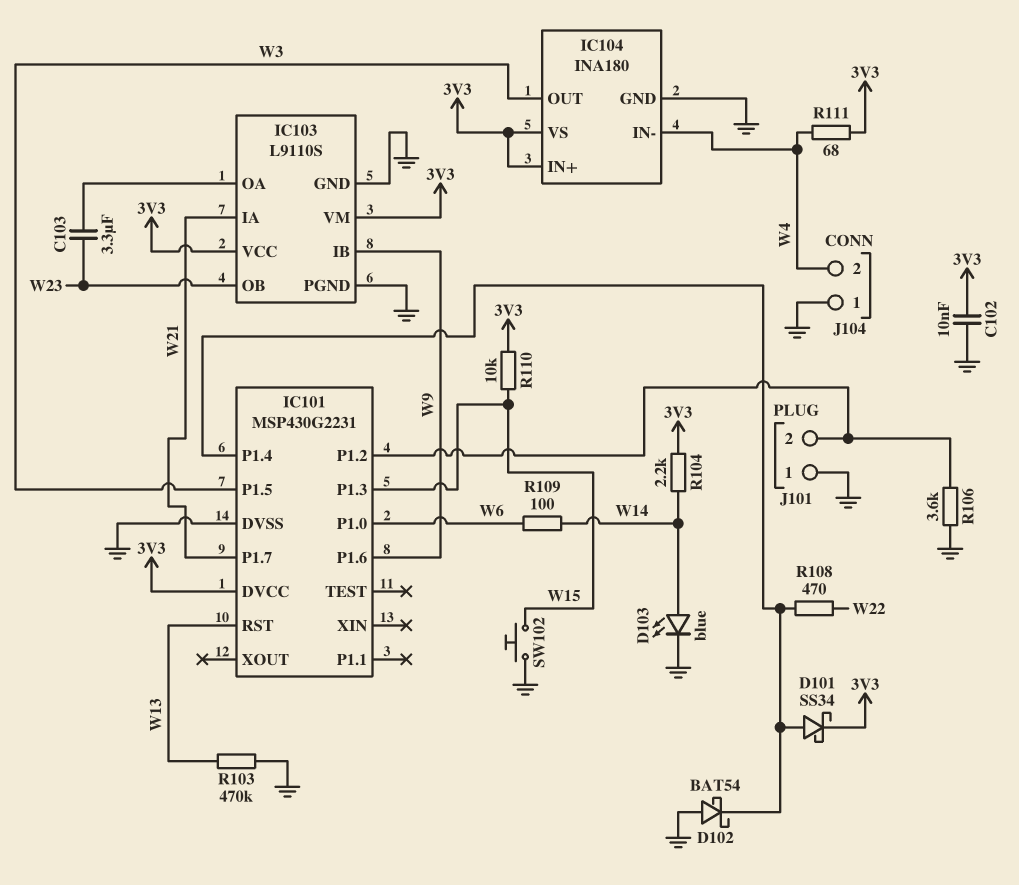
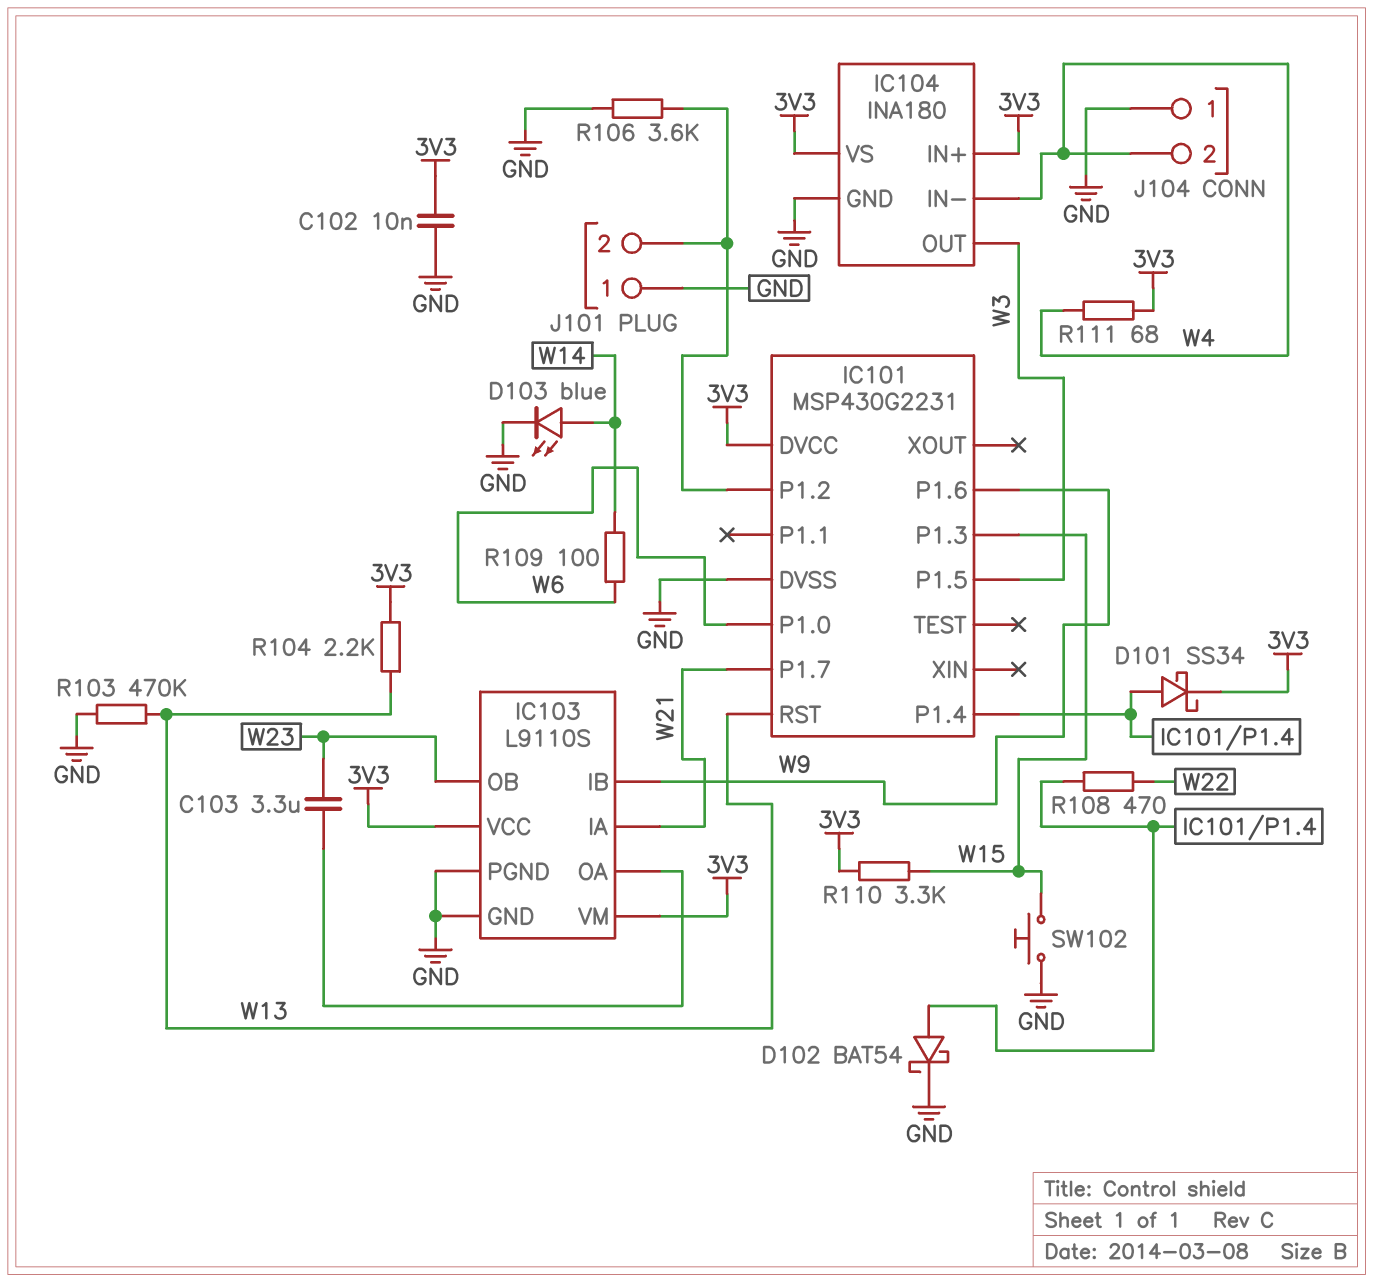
D102: schottky BAT54 (A GND, K IC101/P1.4) -> schottky BAT54 (A IC101/P1.4, K GND)
R104: 2.2k (3V3, W14) -> 2.2k (3V3, W13)
R110: 10k (3V3, W15) -> 3.3k (3V3, W15)

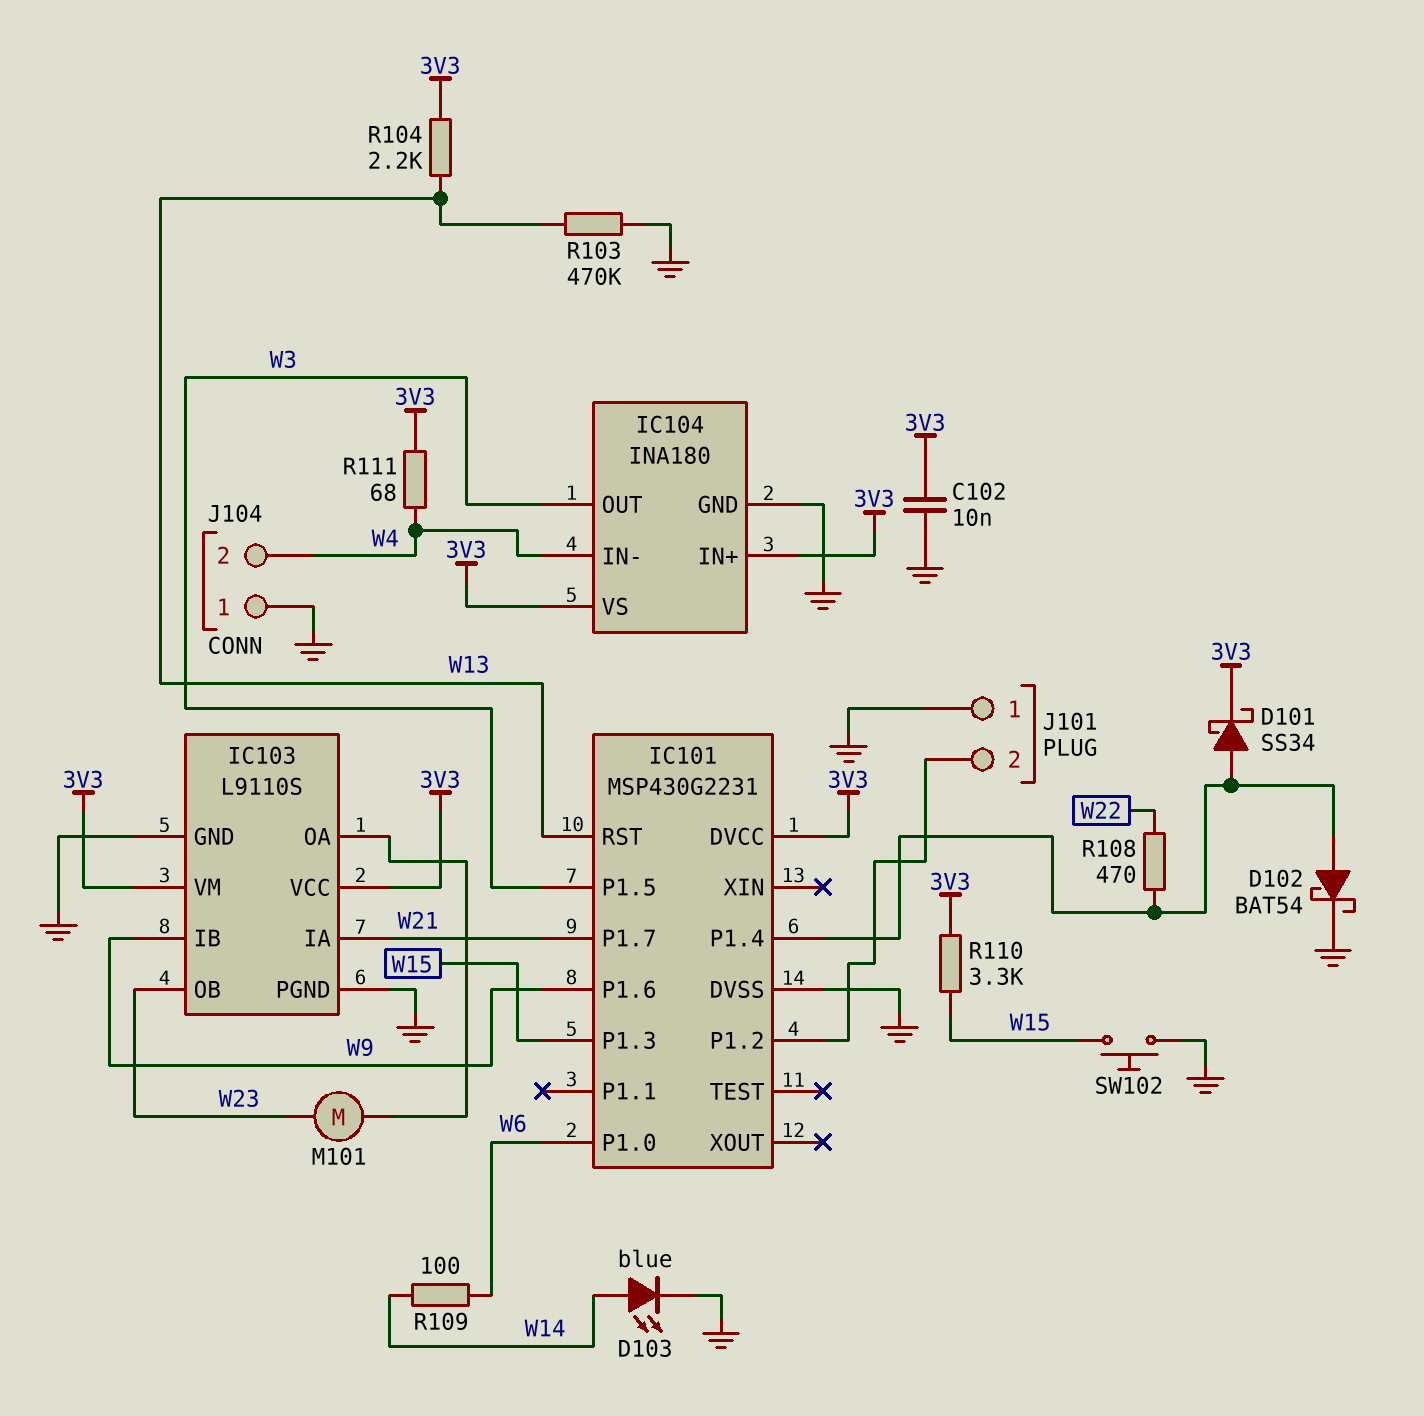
C103: 3.3uF (IC103/OA, W23) -> none
M101: none -> motor (IC103/OA, W23)
R106: 3.6k (GND, IC101/P1.2) -> none

